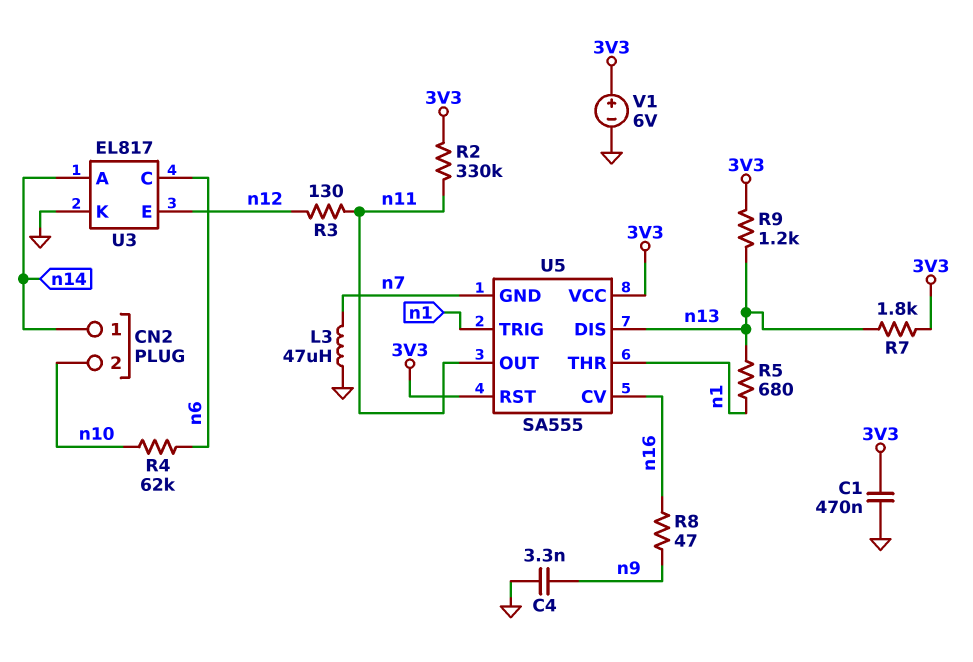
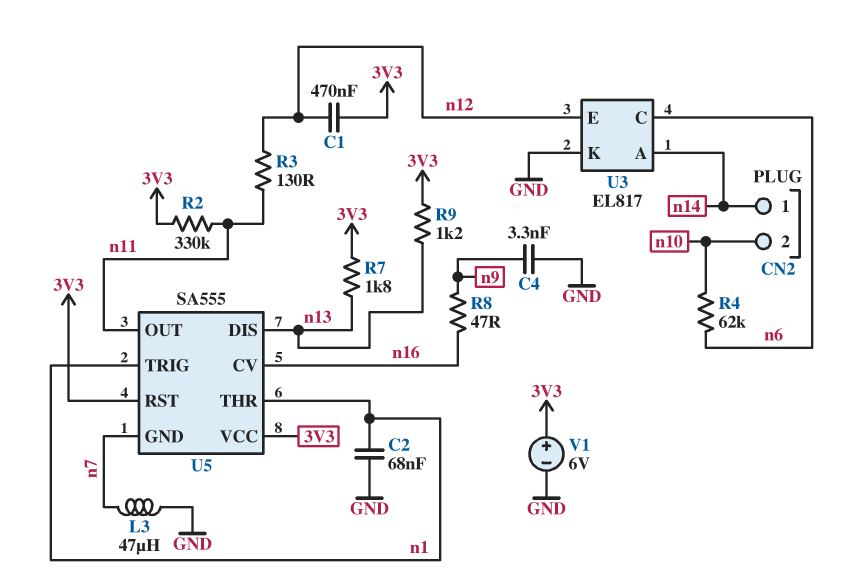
C1: 470nF (3V3, GND) -> 470nF (3V3, n12)
C2: none -> 68nF (GND, n1)
R5: 680 (n1, n13) -> none

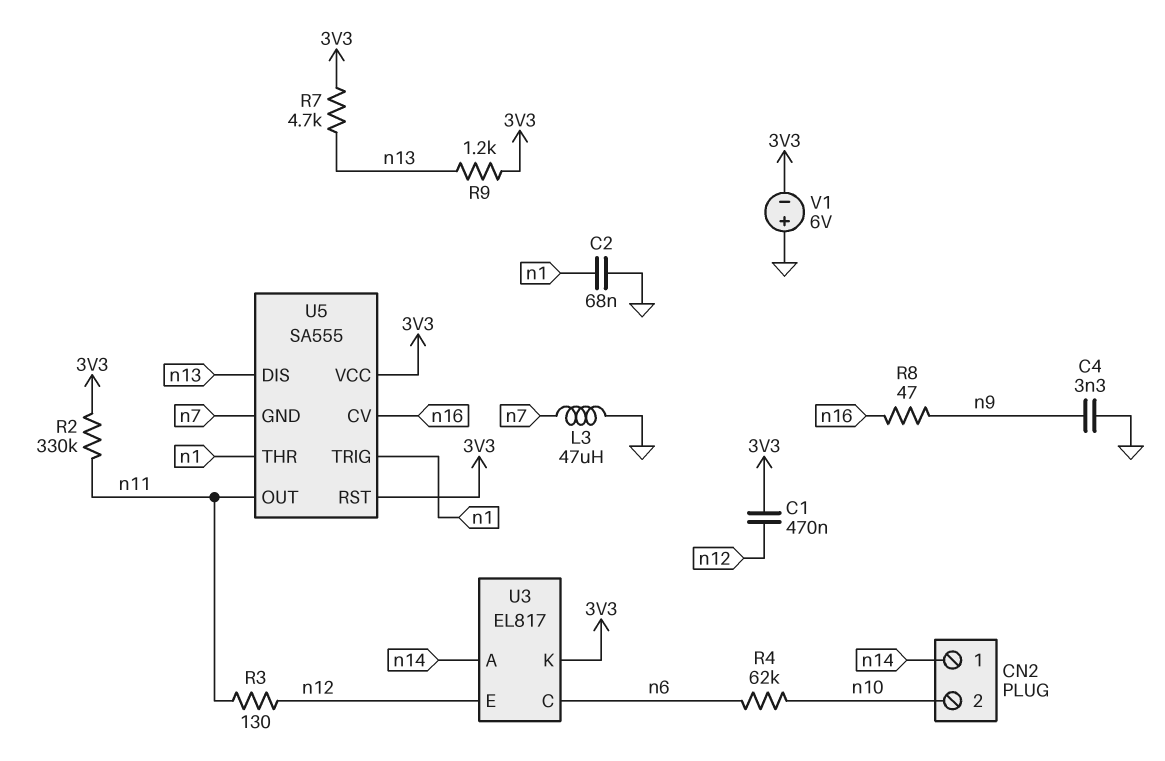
R7: 1.8k (3V3, n13) -> 4.7k (3V3, n13)
U3 pin K: GND -> 3V3
V1: 6V (plus 3V3, minus GND) -> 6V (plus GND, minus 3V3)

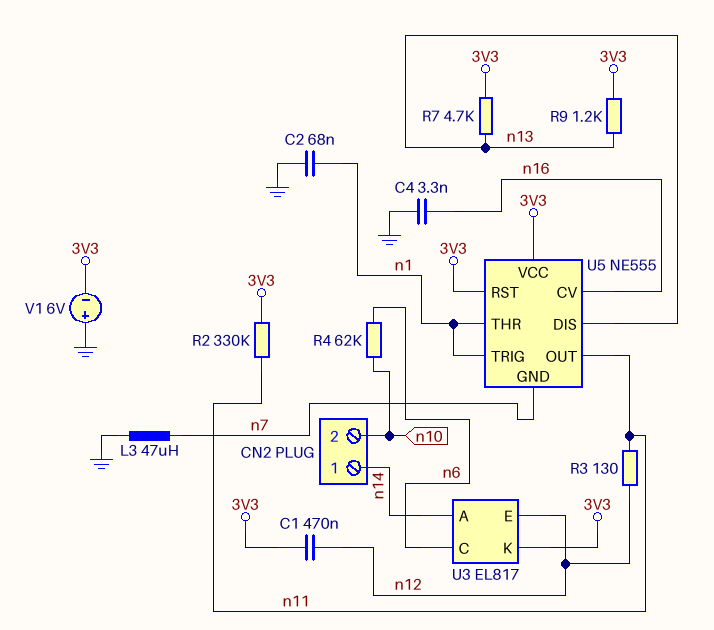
C4: 3.3nF (GND, n9) -> 3.3nF (GND, n16)
R8: 47 (n9, n16) -> none
U5: SA555 -> NE555

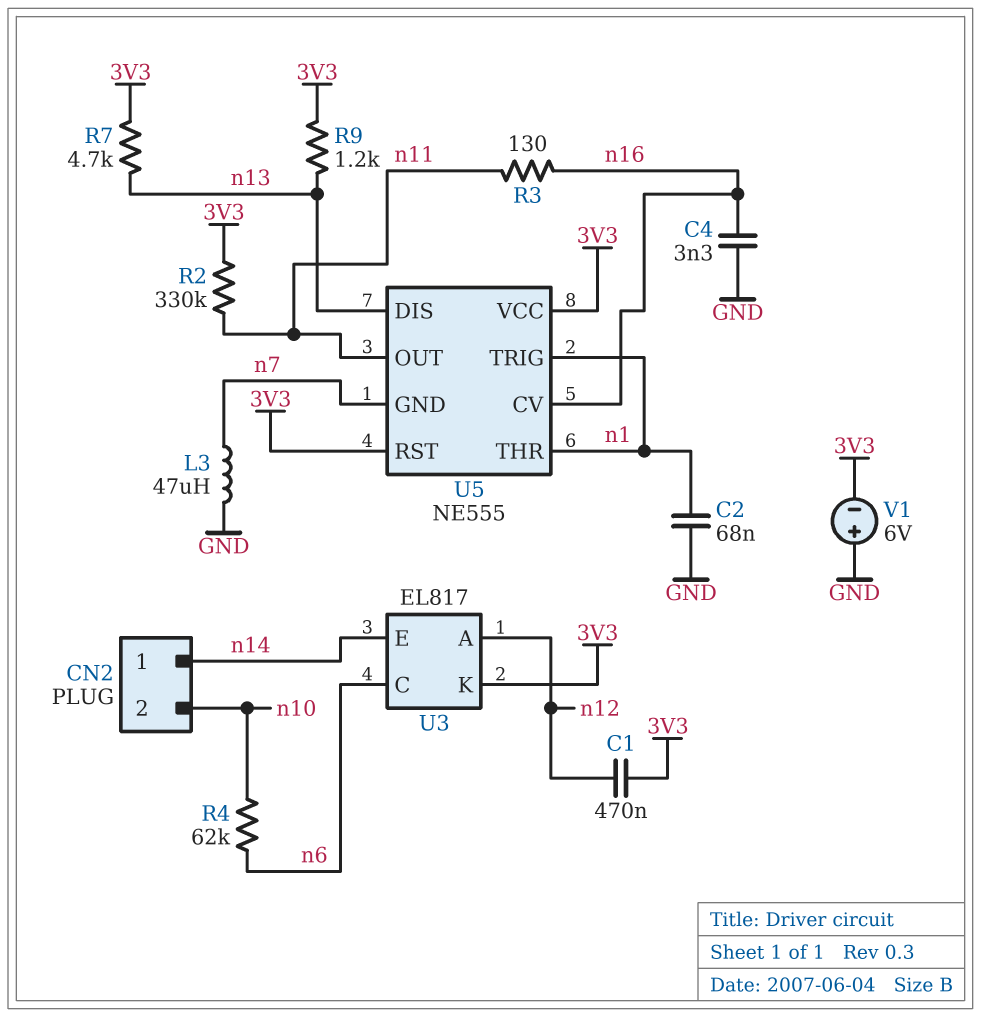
R3: 130 (n11, n12) -> 130 (n11, n16)
U3 pin A: n14 -> n12
U3 pin E: n12 -> n14

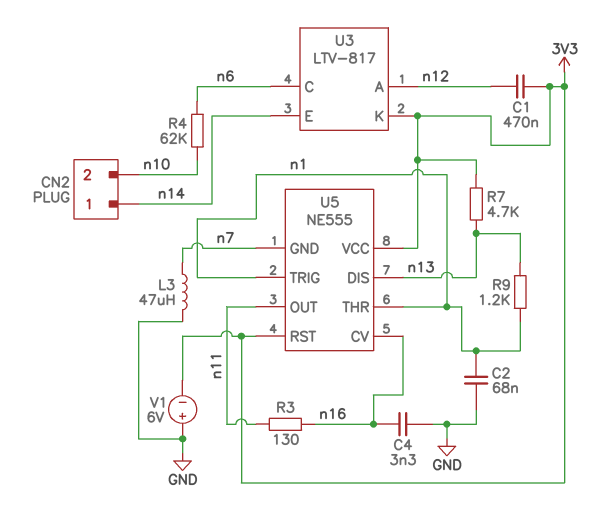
R2: 330k (3V3, n11) -> none
R9: 1.2k (3V3, n13) -> 1.2k (n1, n13)
U3: EL817 -> LTV-817

